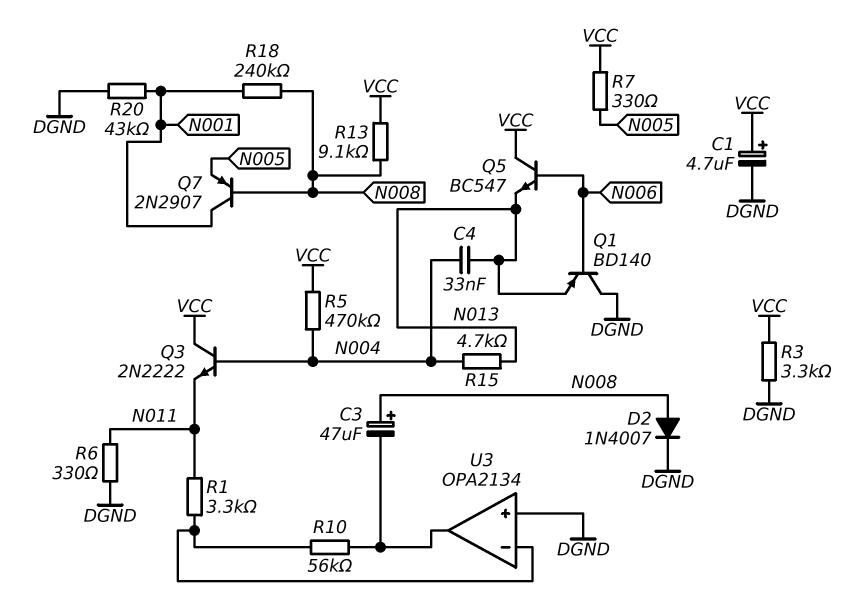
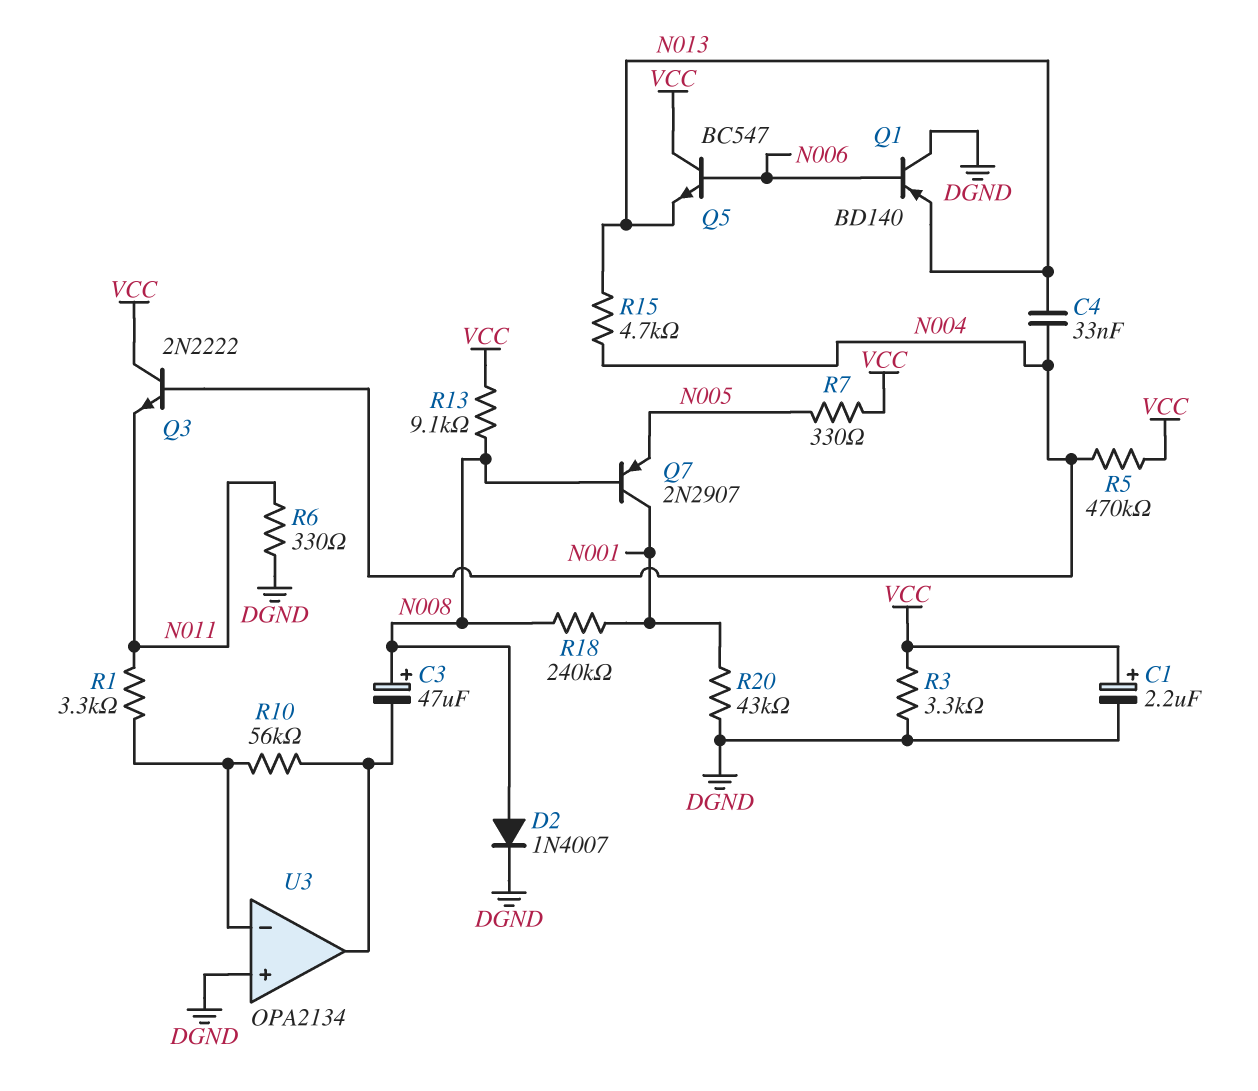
C1: 4.7uF (plus VCC, minus DGND) -> 2.2uF (plus VCC, minus DGND)

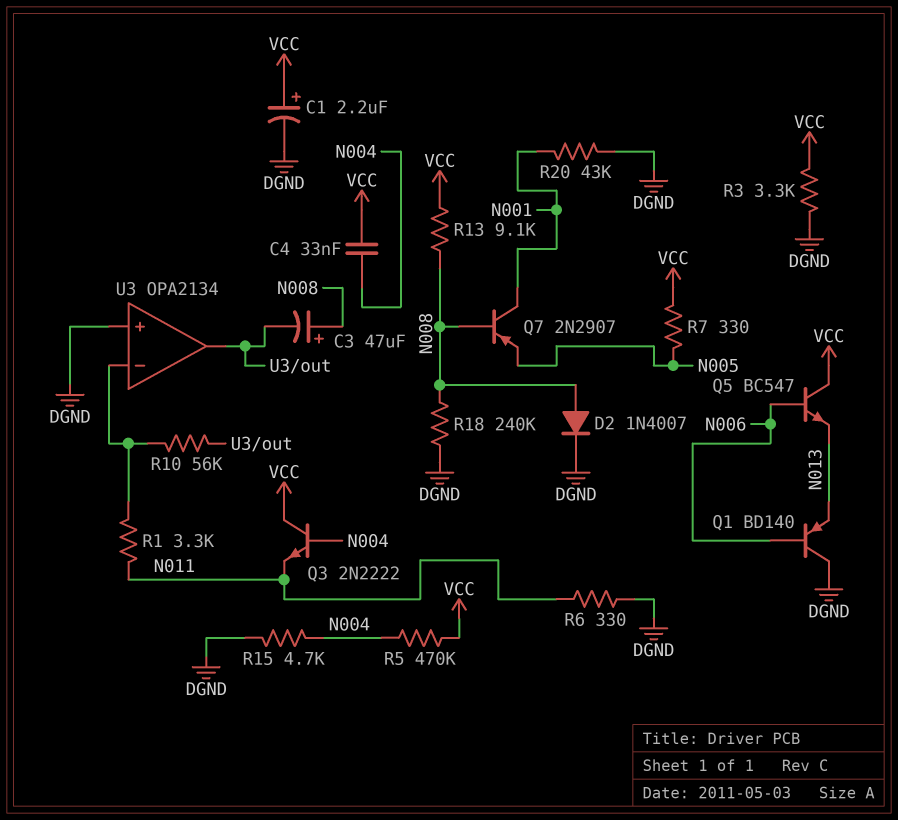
C4: 33nF (N004, N013) -> 33nF (N004, VCC)
R15: 4.7k (N004, N013) -> 4.7k (DGND, N004)
R18: 240k (N001, N008) -> 240k (DGND, N008)

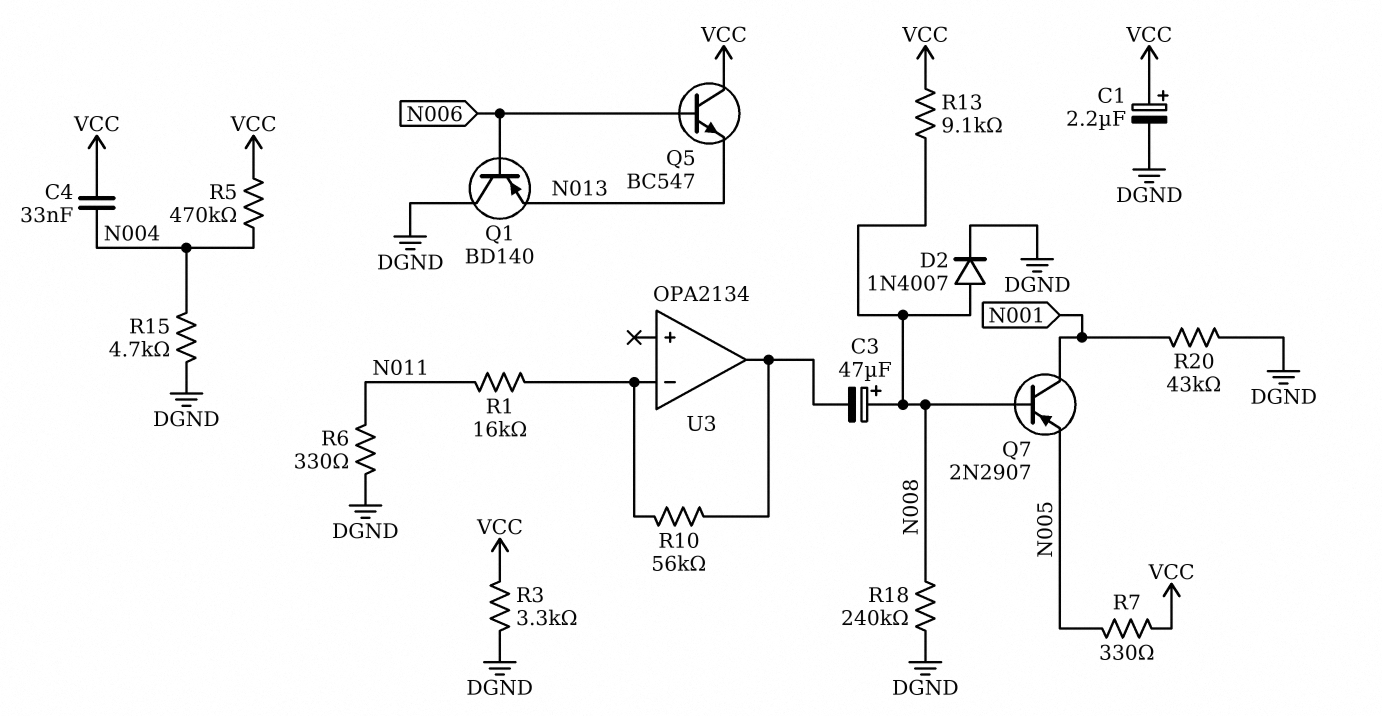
Q3: NPN 2N2222 (B N004, C VCC, E N011) -> none
R1: 3.3k (N011, U3/in-) -> 16k (N011, U3/in-)
U3 pin in+: DGND -> none

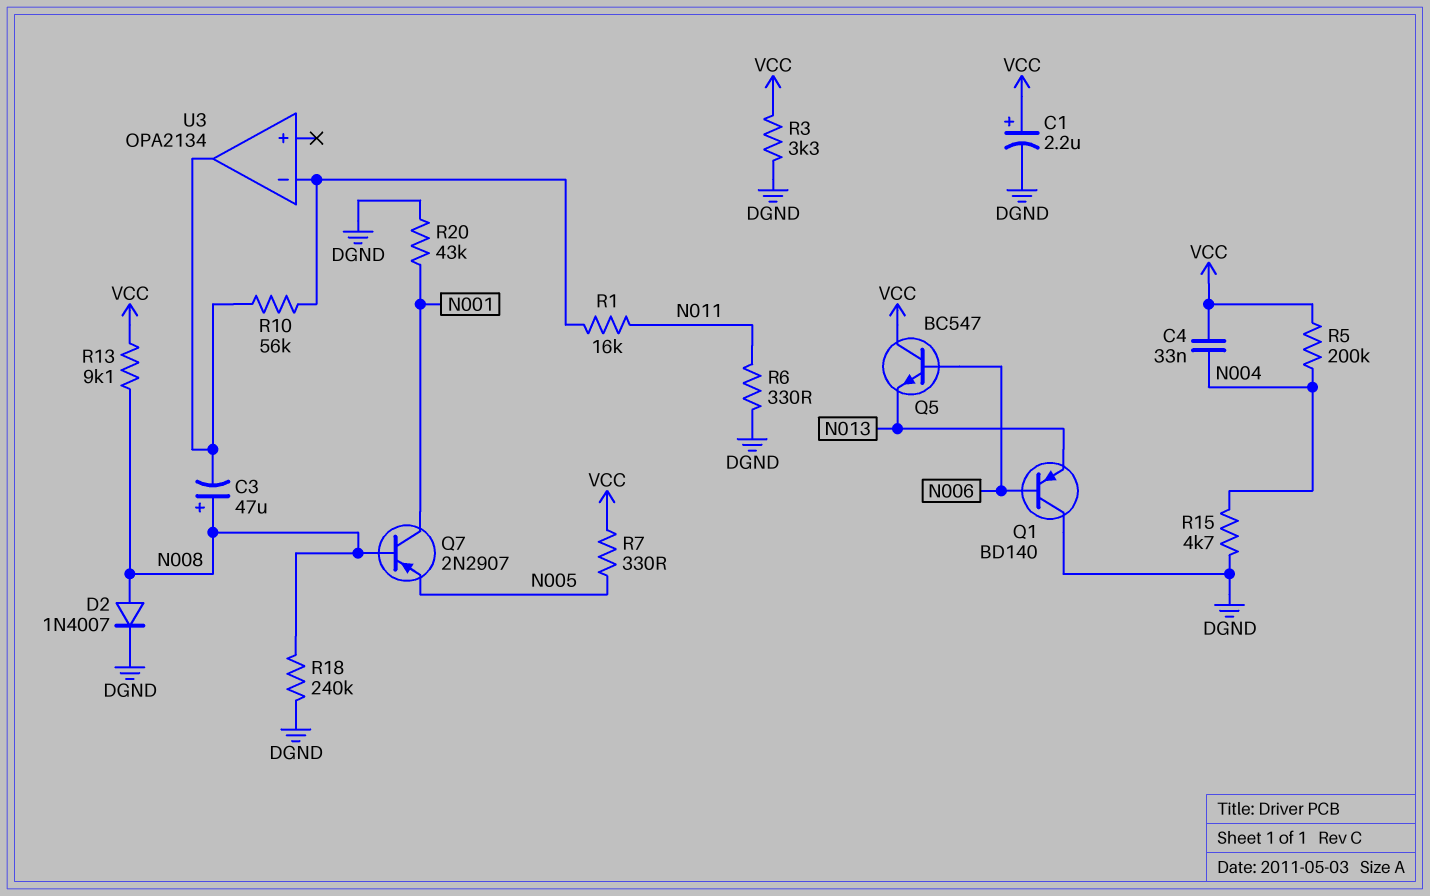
R5: 470k (N004, VCC) -> 200k (N004, VCC)

